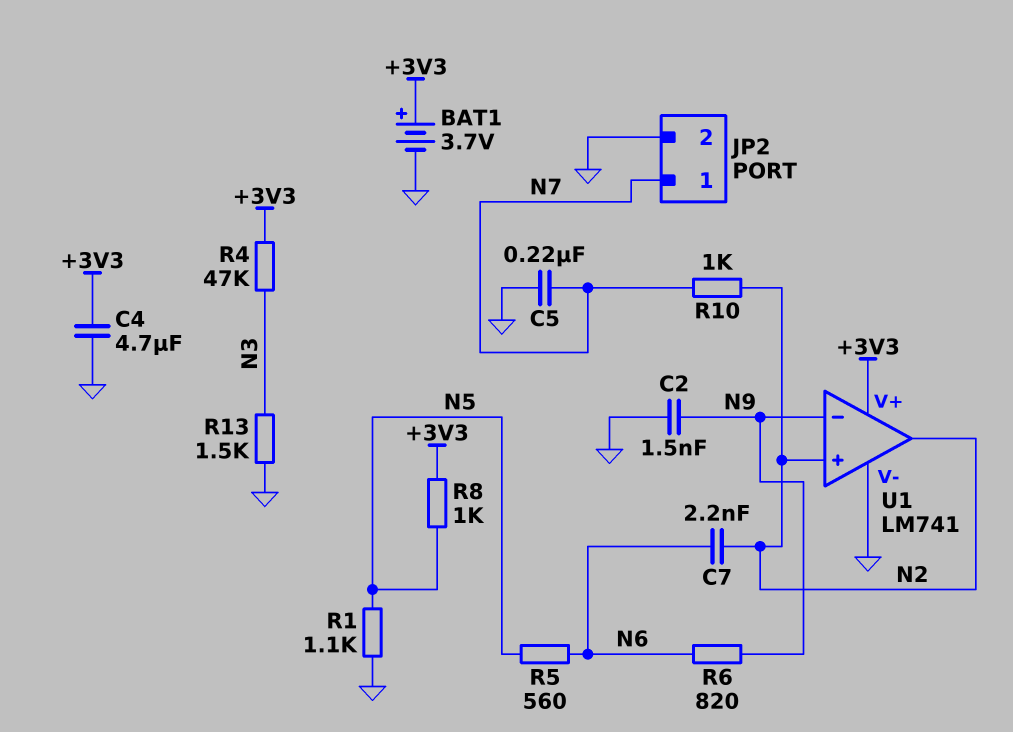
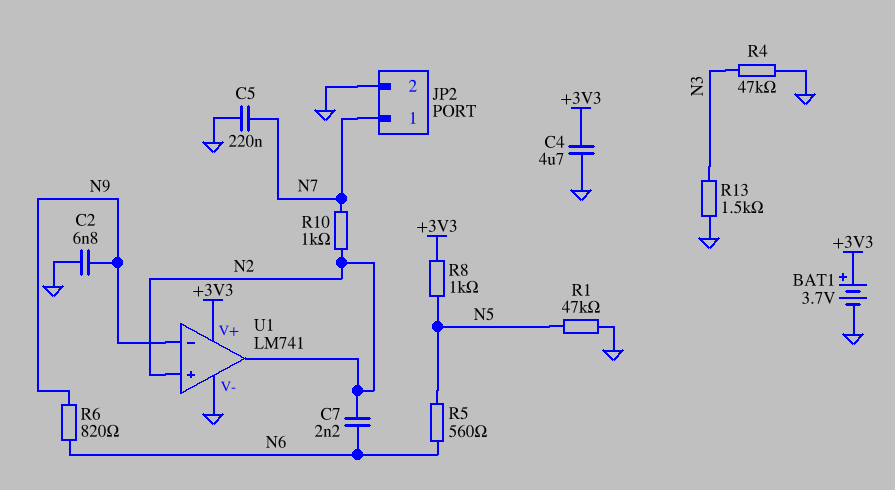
C2: 1.5nF (GND, N9) -> 6.8nF (GND, N9)
R1: 1.1k (GND, N5) -> 47k (GND, N5)
R4: 47k (+3V3, N3) -> 47k (GND, N3)

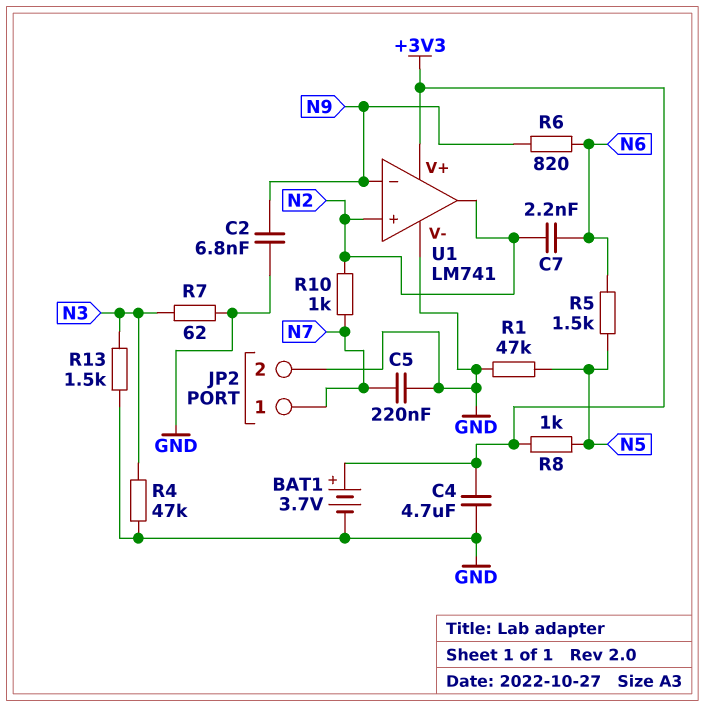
R5: 560 (N5, N6) -> 1.5k (N5, N6)
R7: none -> 62 (GND, N3)

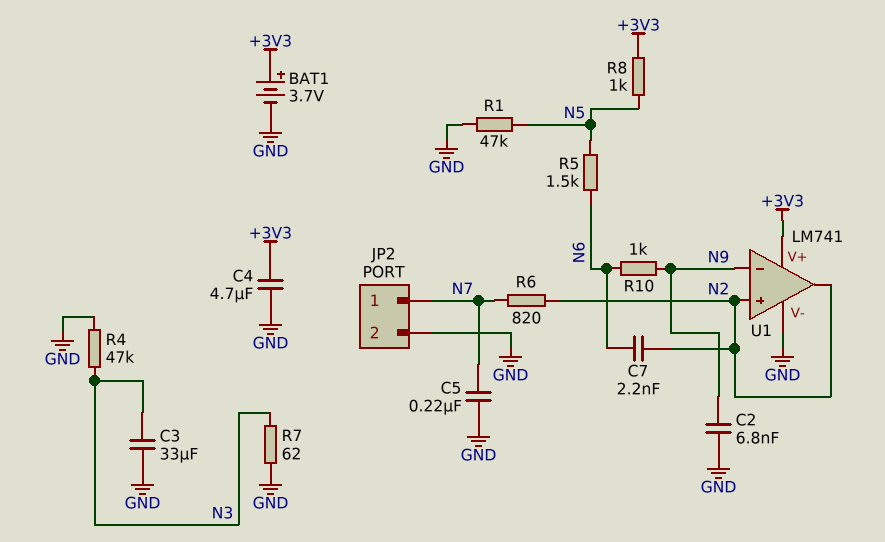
C3: none -> 33uF (GND, N3)
R6: 820 (N6, N9) -> 820 (N2, N7)
R10: 1k (N2, N7) -> 1k (N6, N9)
R13: 1.5k (GND, N3) -> none

